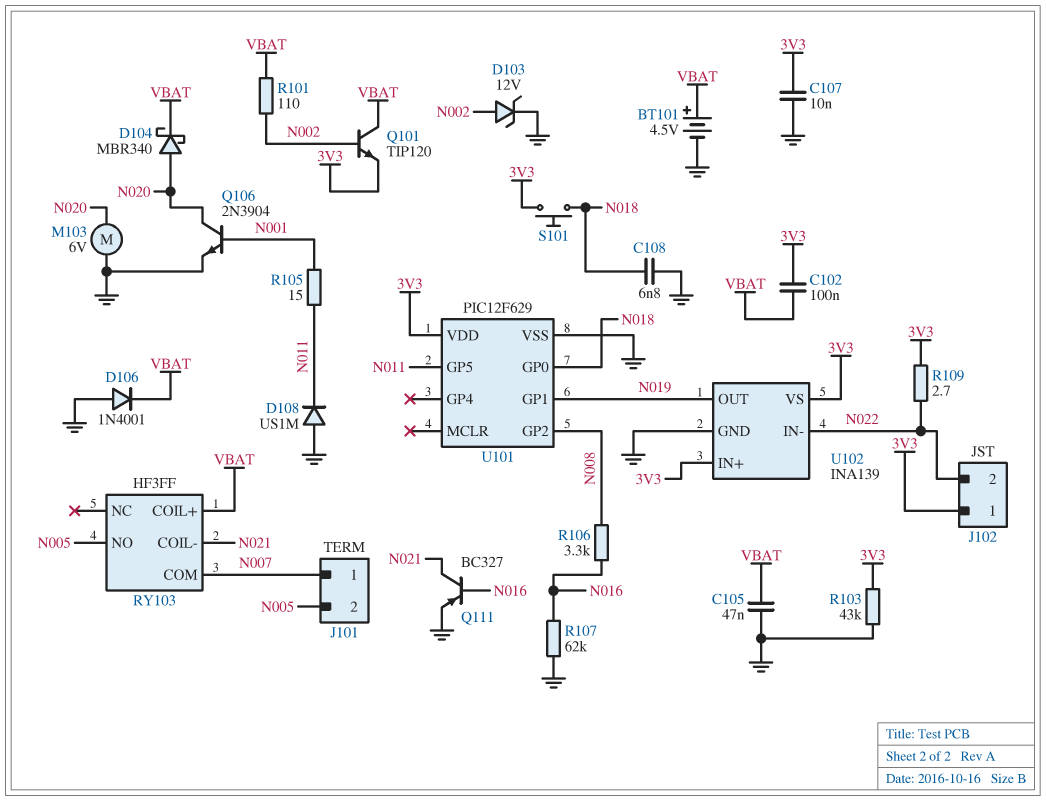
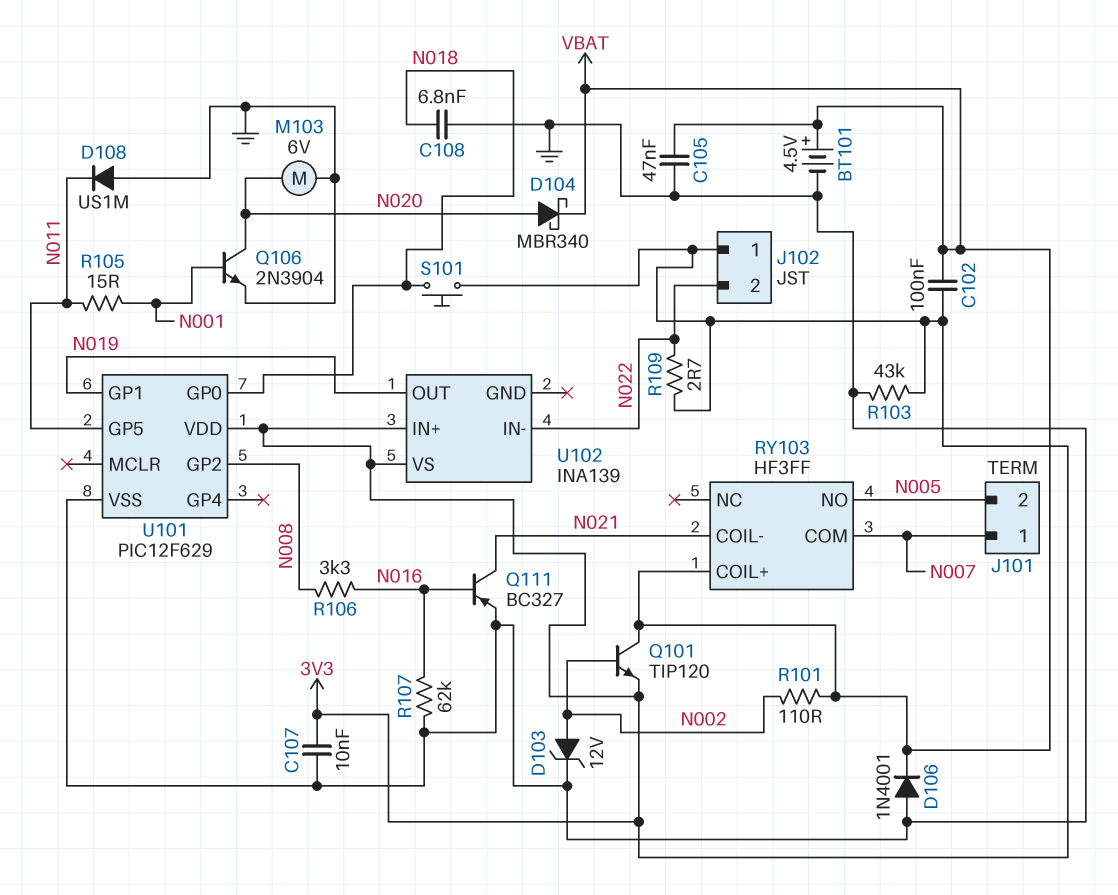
U102 pin GND: GND -> none

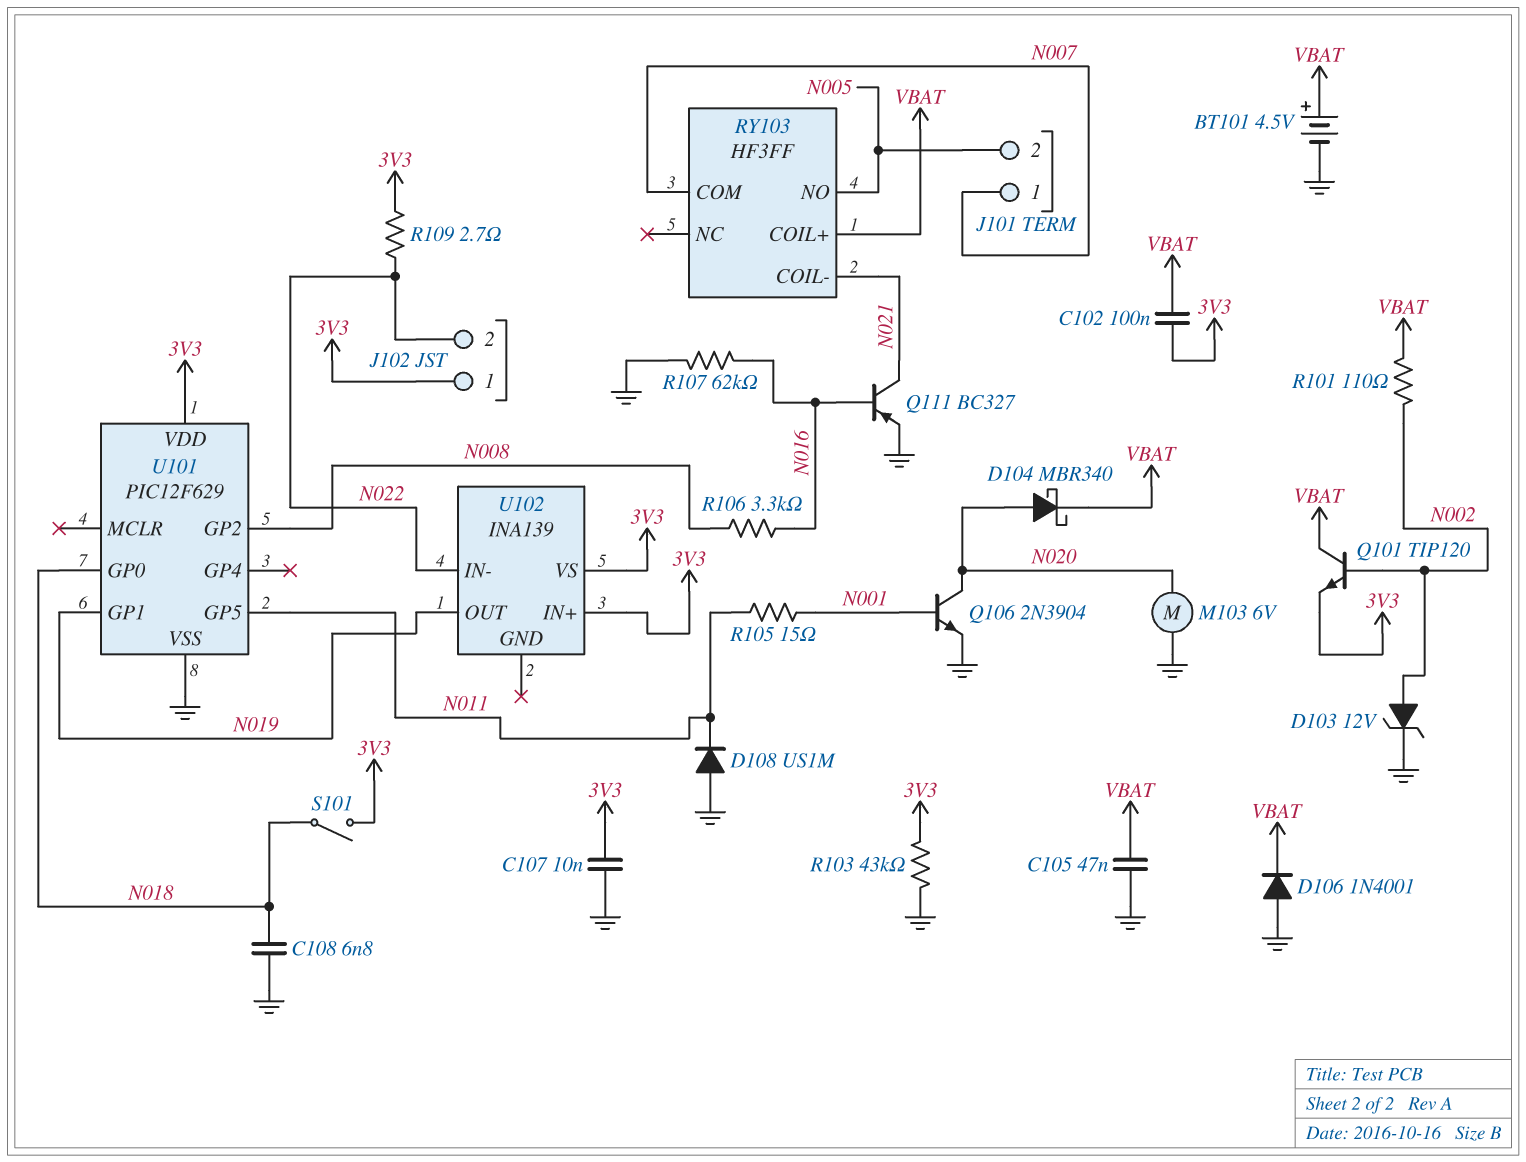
S101: button (3V3, N018) -> switch (3V3, N018)

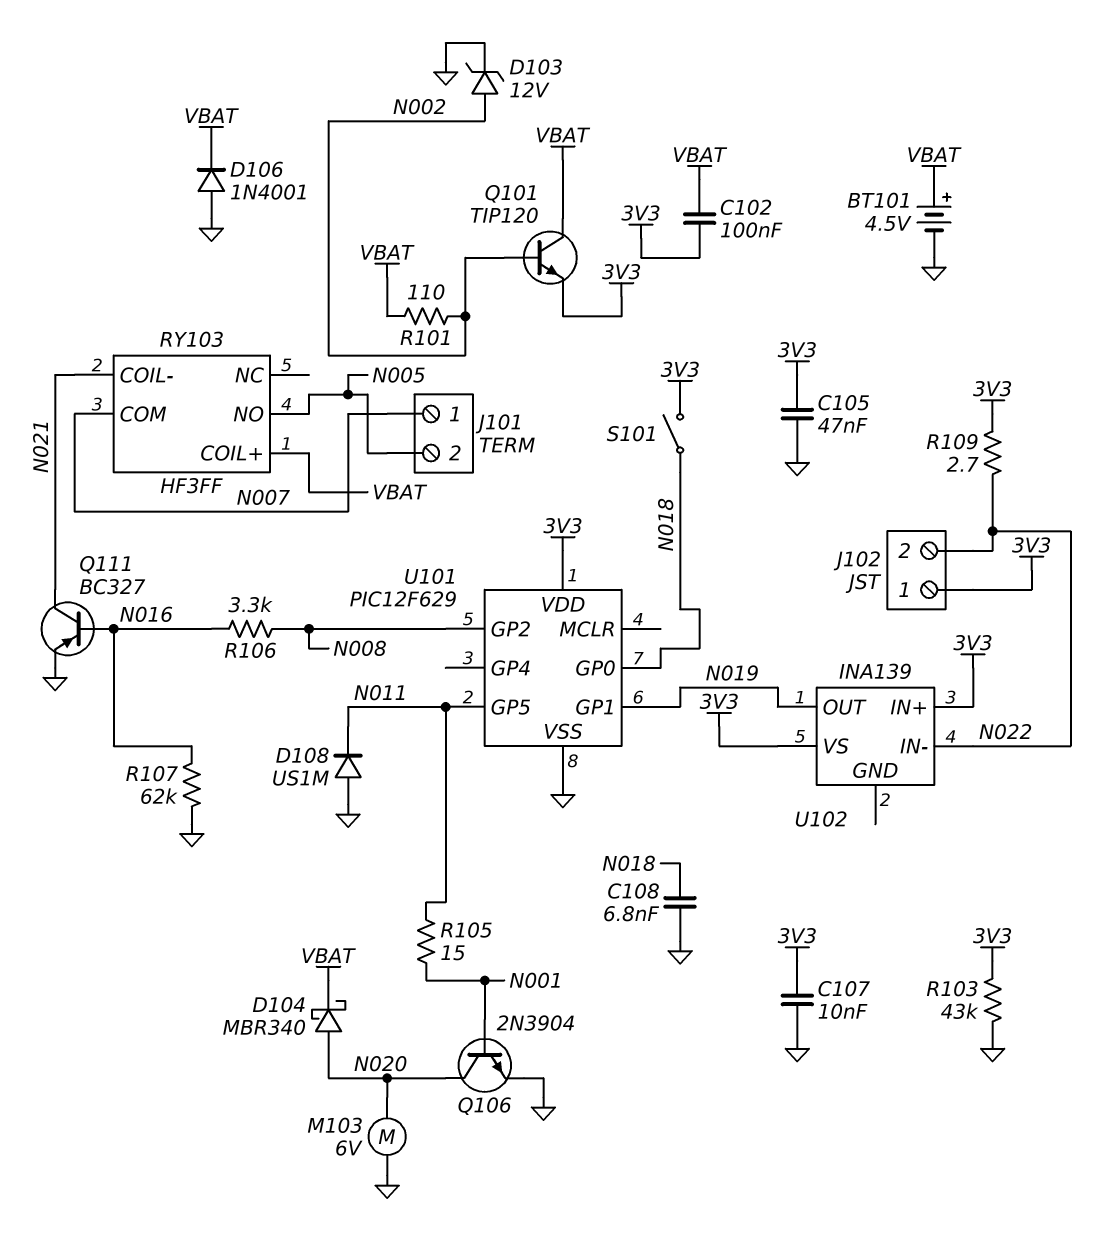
C105: 47nF (GND, VBAT) -> 47nF (3V3, GND)

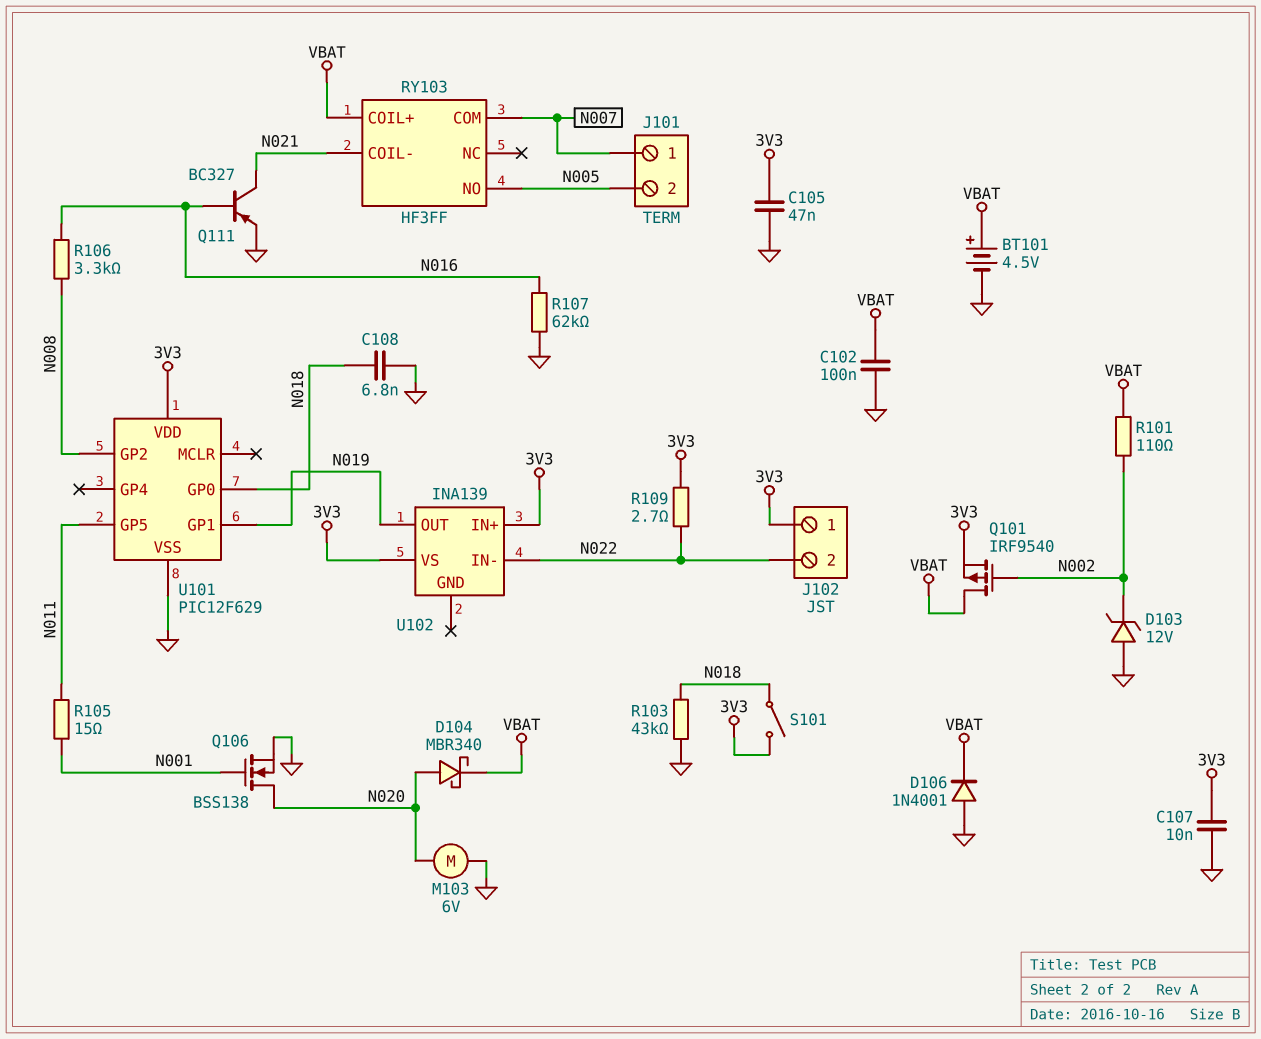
C102: 100nF (3V3, VBAT) -> 100nF (GND, VBAT)
D103: zener 12V (A N002, K GND) -> zener 12V (A GND, K N002)
D108: diode US1M (A GND, K N011) -> none
Q101: NPN TIP120 (B N002, C VBAT, E 3V3) -> PMOS IRF9540 (G N002, D VBAT, S 3V3)
Q106: NPN 2N3904 (B N001, C N020, E GND) -> NMOS BSS138 (G N001, D N020, S GND)
R103: 43k (3V3, GND) -> 43k (GND, N018)

